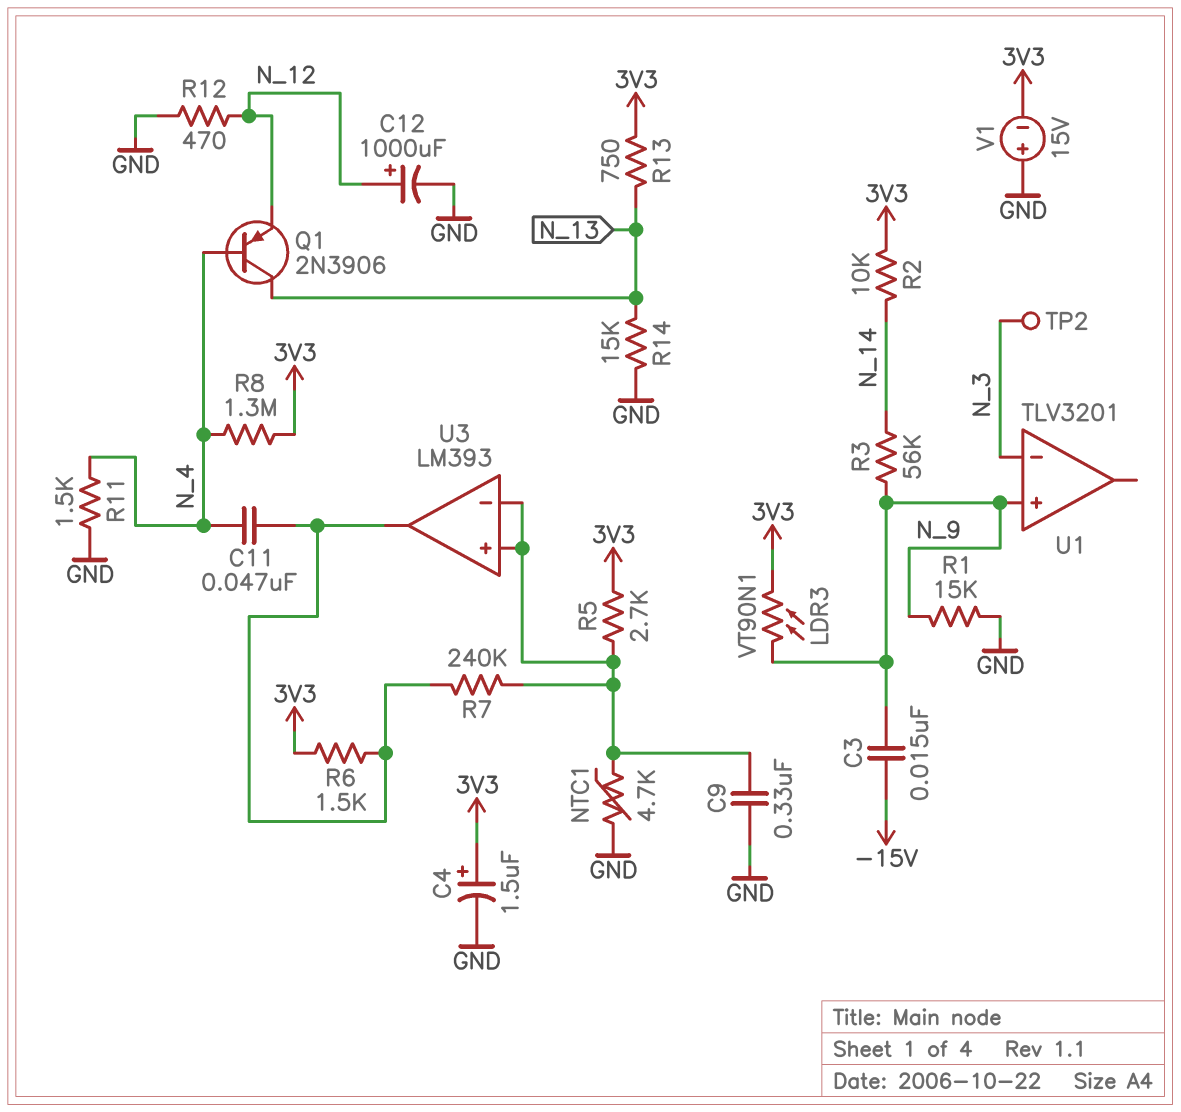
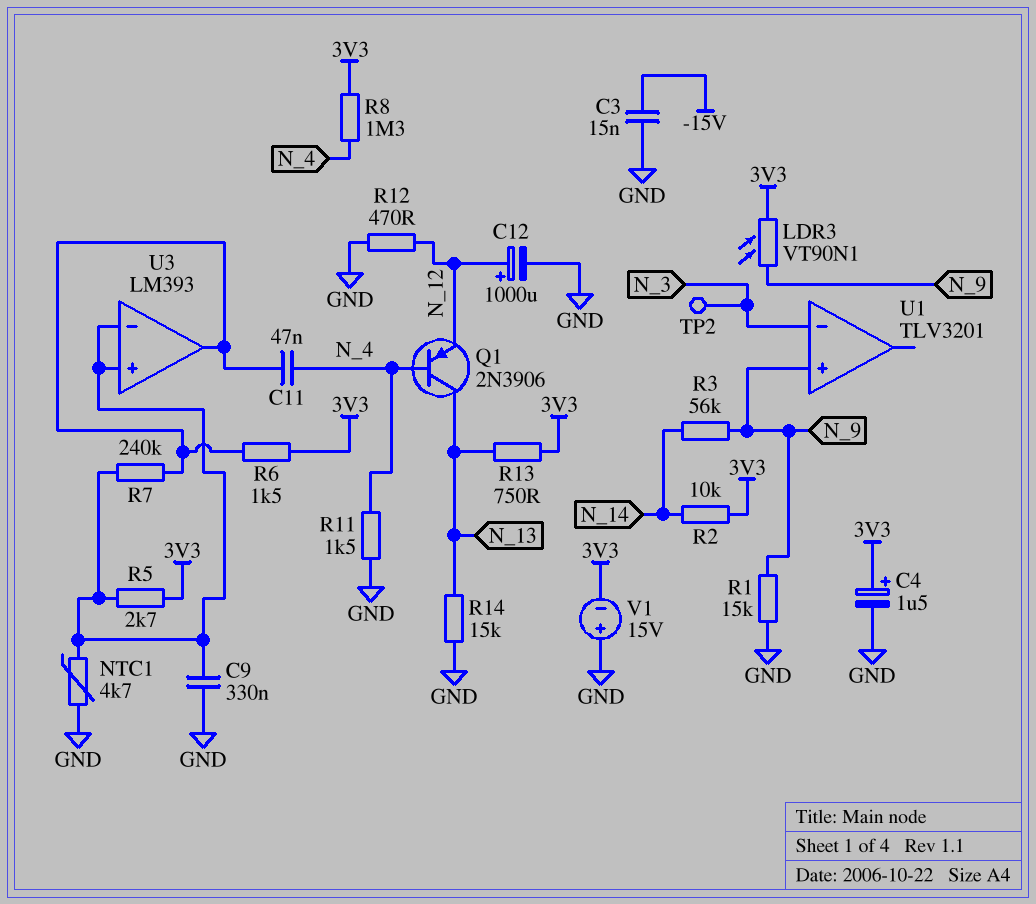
C3: 15nF (-15V, N_9) -> 15nF (-15V, GND)

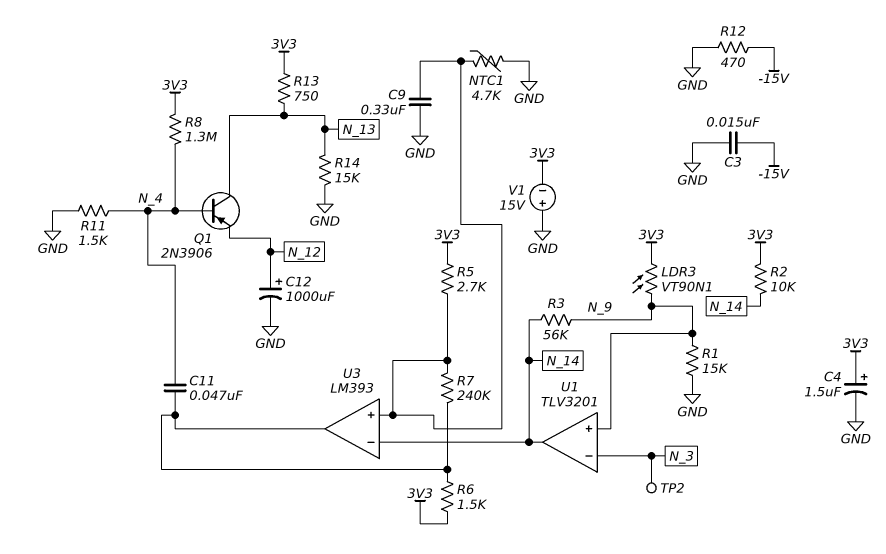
R12: 470 (GND, N_12) -> 470 (-15V, GND)
U1 pin out: none -> N_14
U3 pin in-: U3/in+ -> N_14

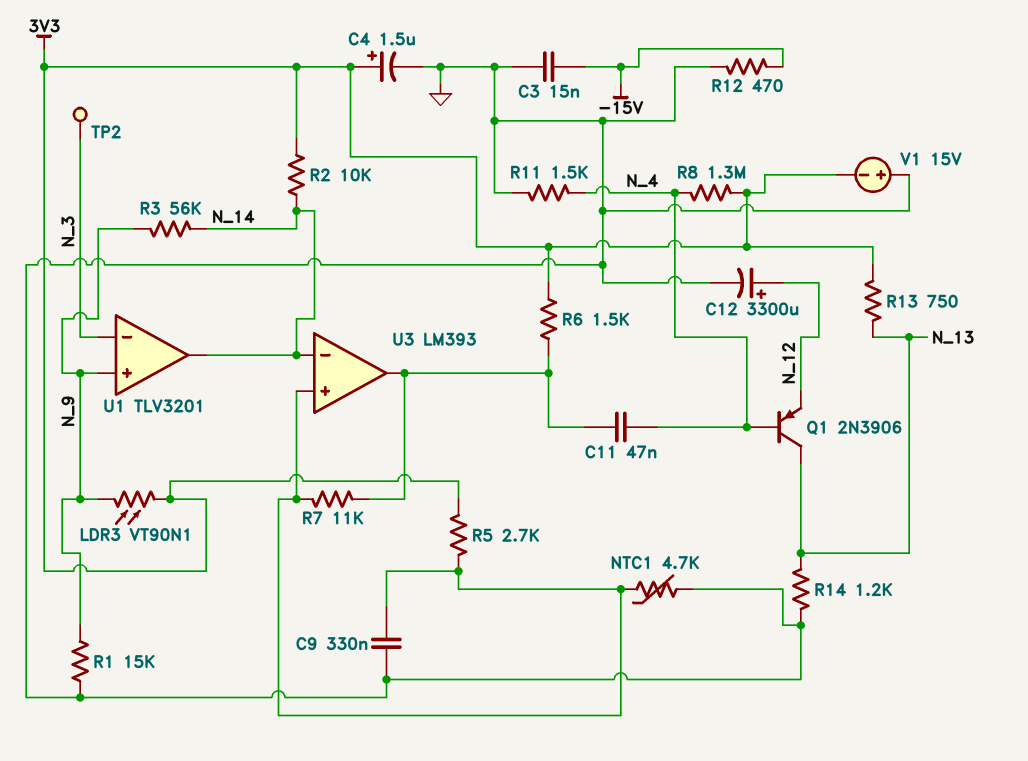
C12: 1000uF (plus N_12, minus GND) -> 3300uF (plus N_12, minus GND)
R7: 240k (U3/in+, U3/out) -> 11k (U3/in+, U3/out)
R14: 15k (GND, N_13) -> 1.2k (GND, N_13)

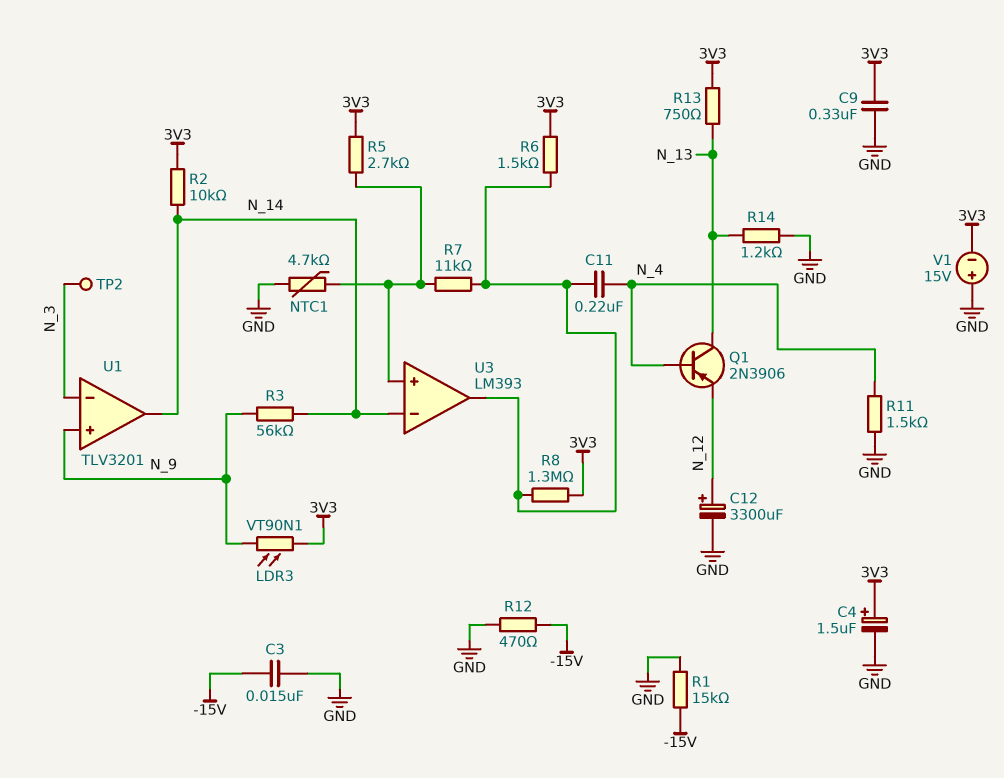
C9: 330nF (GND, U3/in+) -> 330nF (3V3, GND)
C11: 47nF (N_4, U3/out) -> 220nF (N_4, U3/out)
R1: 15k (GND, N_9) -> 15k (-15V, GND)
R8: 1.3M (3V3, N_4) -> 1.3M (3V3, U3/out)

